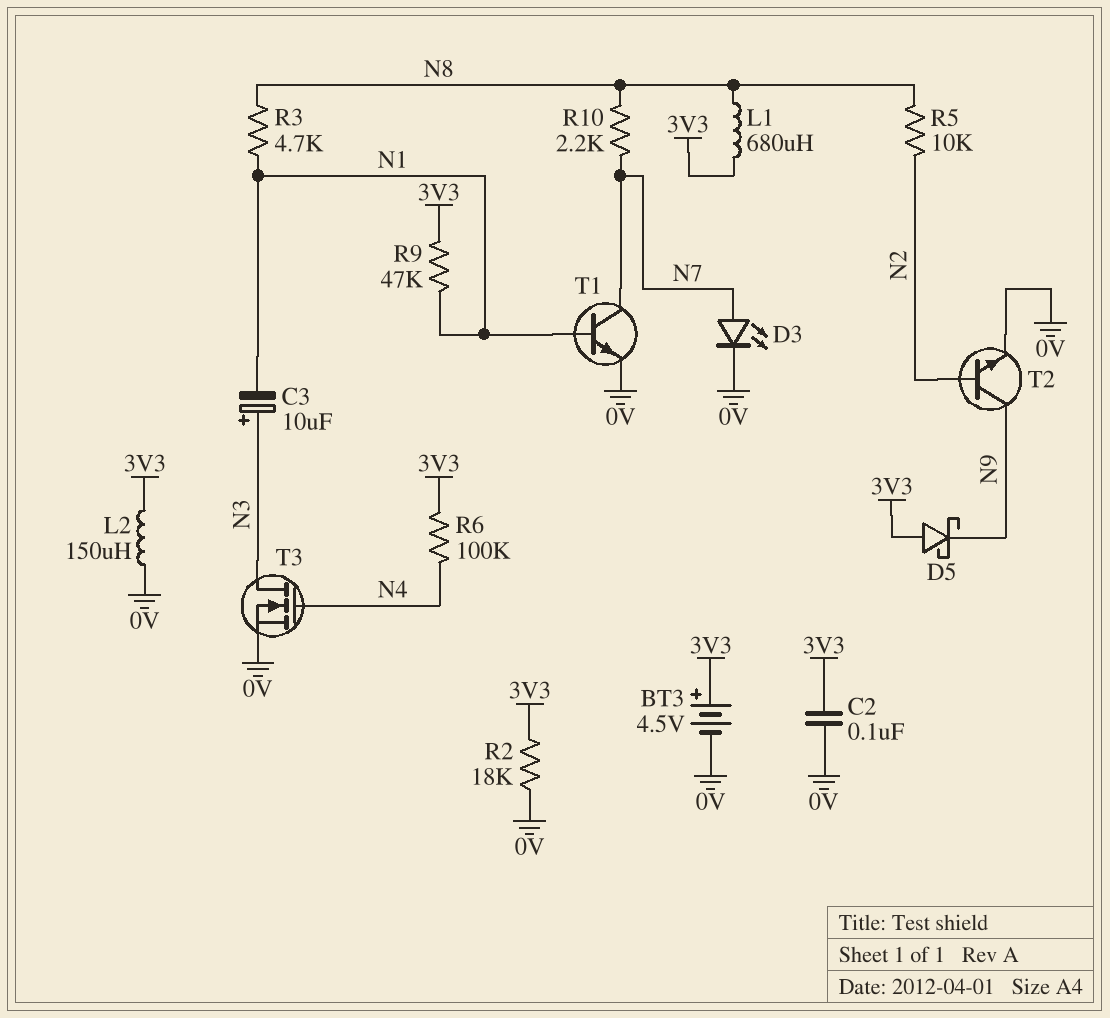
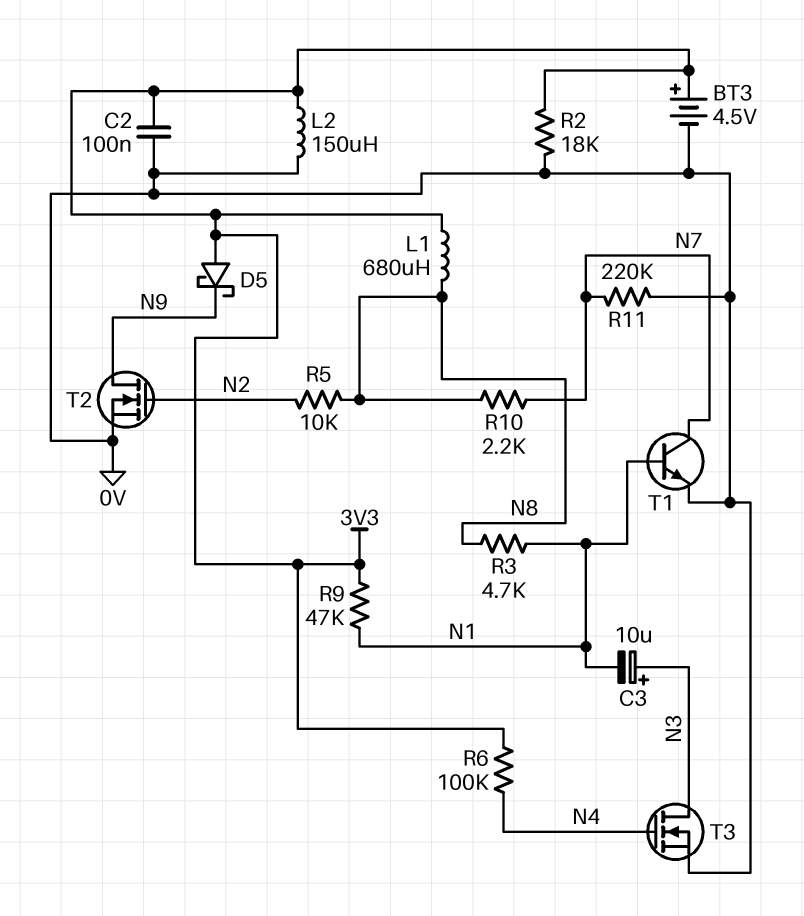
D3: LED (A N7, K 0V) -> none
R11: none -> 220k (0V, N7)
T2: NPN (B N2, C N9, E 0V) -> NMOS (G N2, D N9, S 0V)

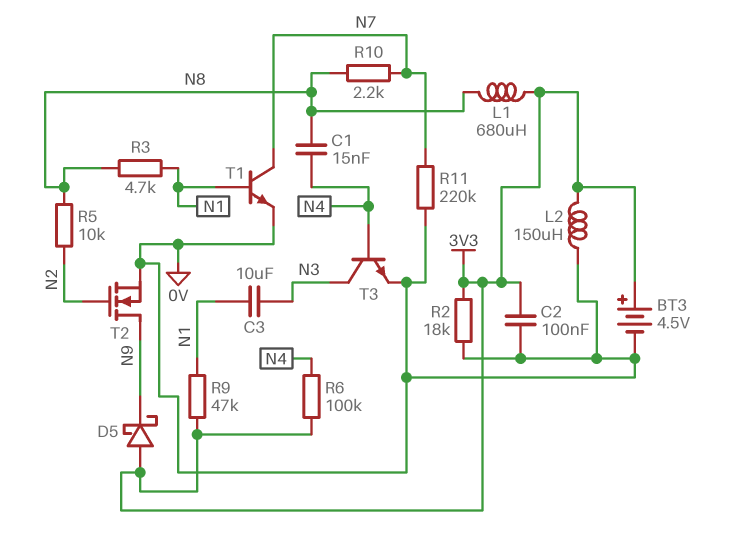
C1: none -> 15nF (N4, N8)
C3: 10uF (plus N3, minus N1) -> 10uF (N1, N3)
T3: NMOS (G N4, D N3, S 0V) -> NPN (B N4, C N3, E 0V)

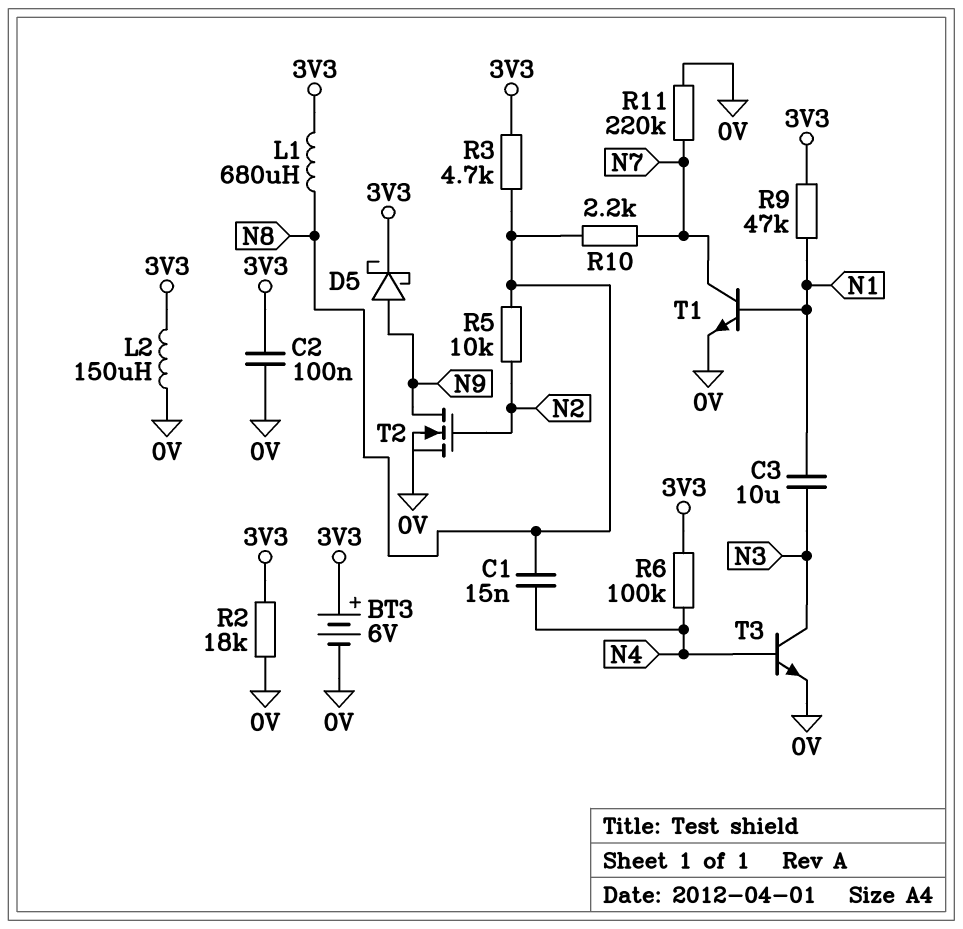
BT3: 4.5V (plus 3V3, minus 0V) -> 6V (plus 3V3, minus 0V)
D5: schottky (A 3V3, K N9) -> schottky (A N9, K 3V3)
R3: 4.7k (N1, N8) -> 4.7k (3V3, N8)

